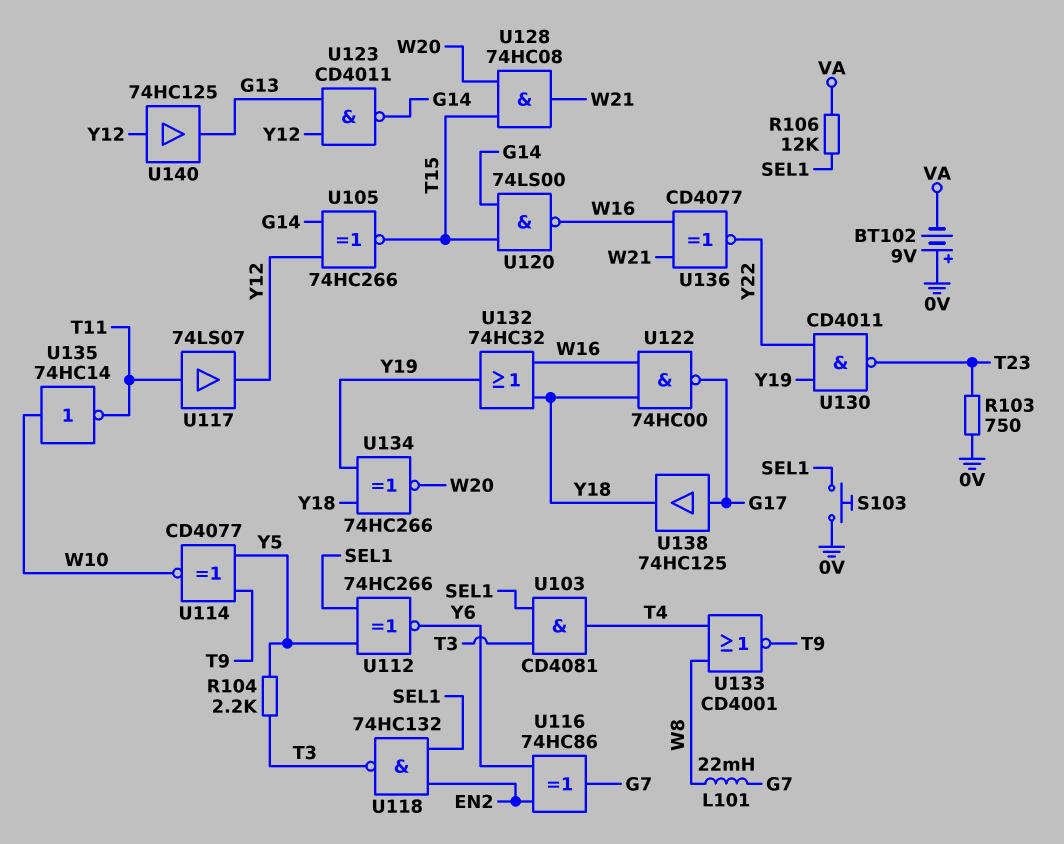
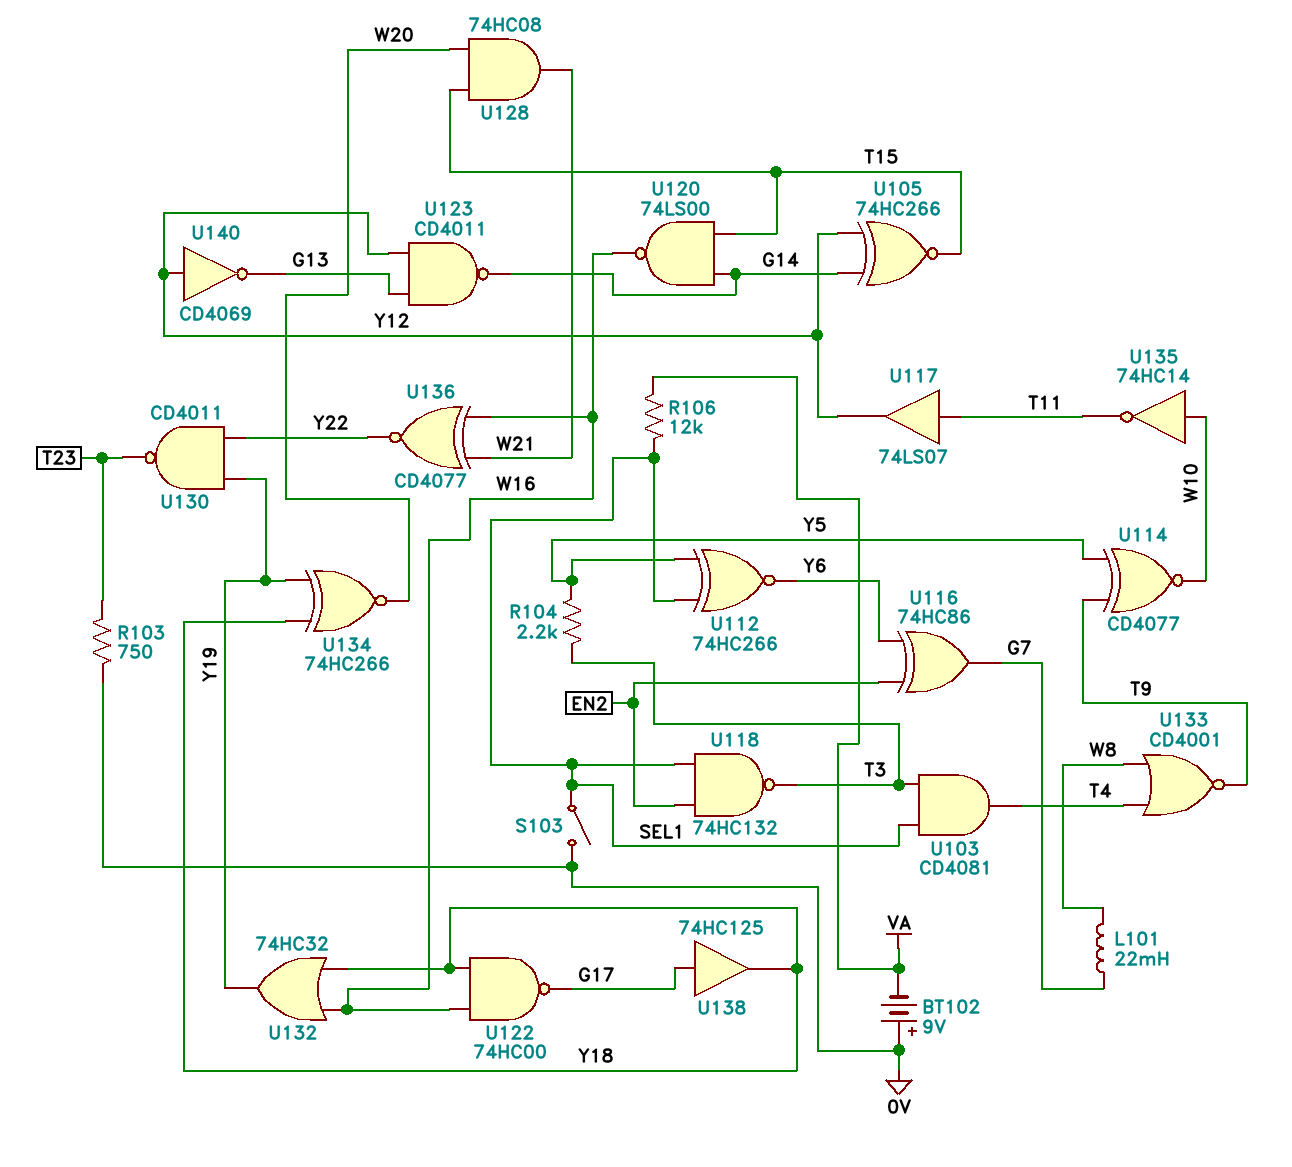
S103: button (0V, SEL1) -> switch (0V, SEL1)
U140: buffer 74HC125 (in Y12, out G13) -> NOT CD4069 (in Y12, out G13)

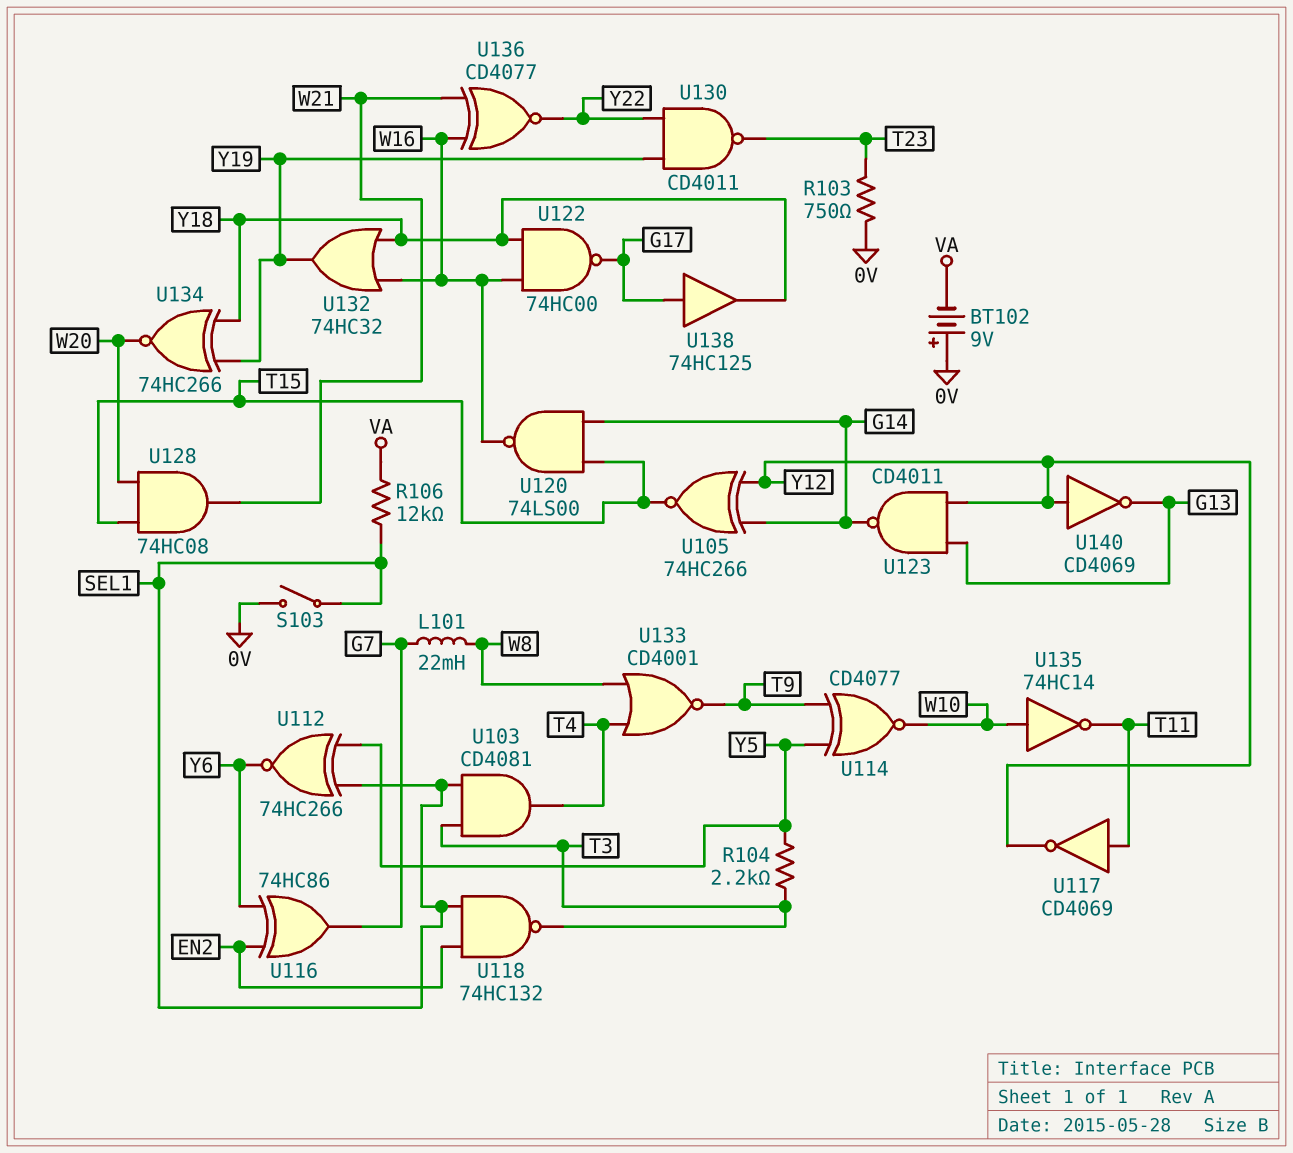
U117: buffer 74LS07 (in T11, out Y12) -> NOT CD4069 (in T11, out Y12)

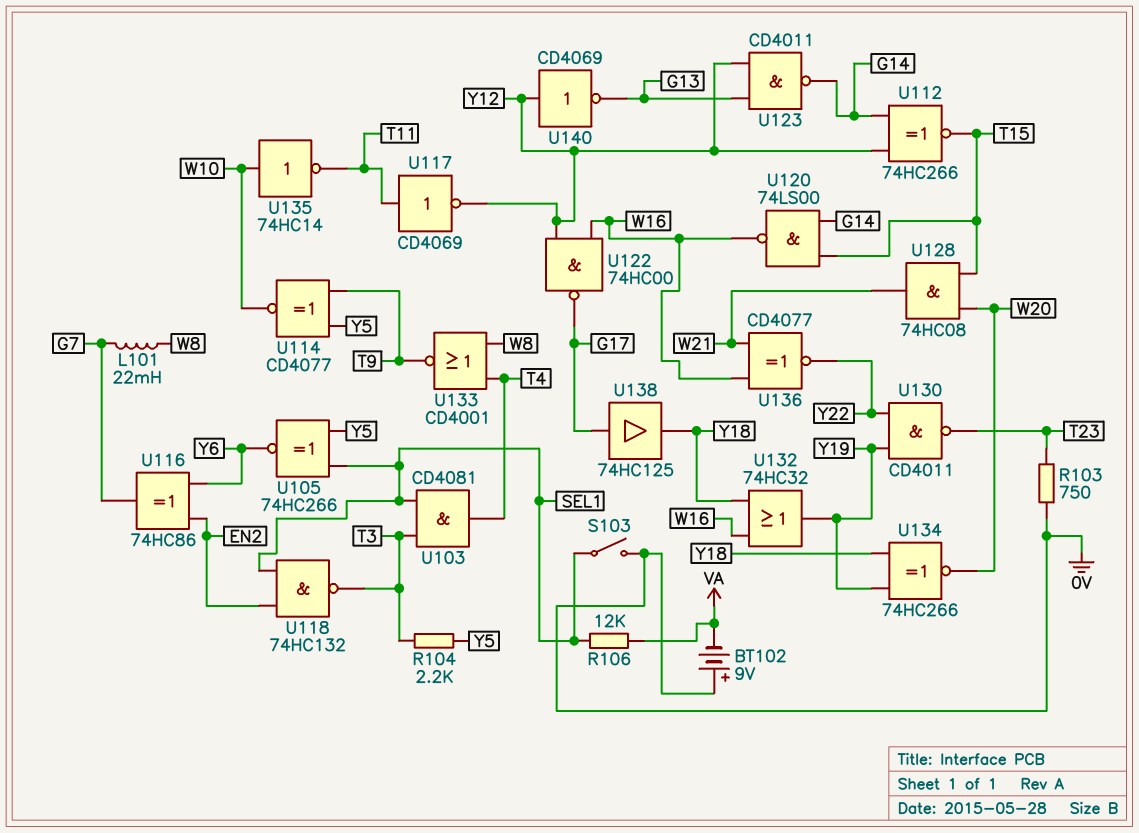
U105: XNOR 74HC266 (in G14, in Y12, out T15) -> XNOR 74HC266 (in SEL1, in Y5, out Y6)
U112: XNOR 74HC266 (in SEL1, in Y5, out Y6) -> XNOR 74HC266 (in G14, in Y12, out T15)
U122: NAND 74HC00 (in W16, in Y18, out G17) -> NAND 74HC00 (in W16, in Y12, out G17)

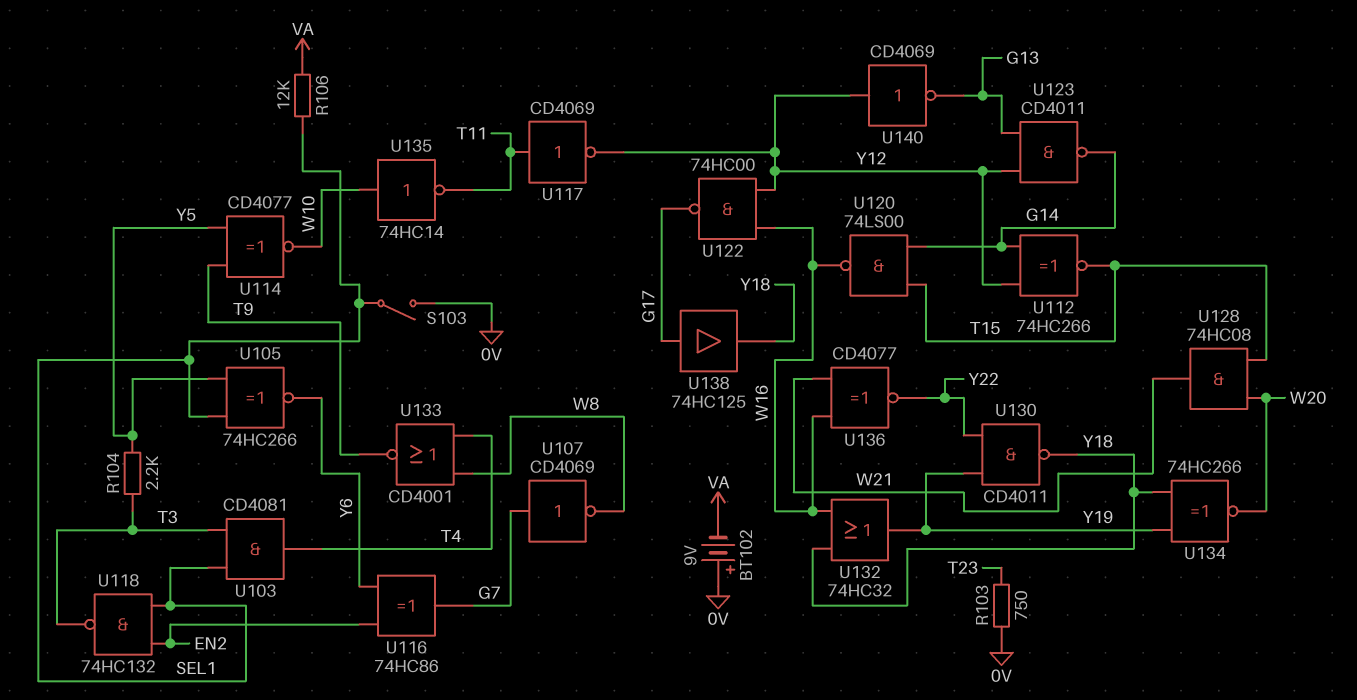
L101: 22mH (G7, W8) -> none
U107: none -> NOT CD4069 (in G7, out W8)
U130: NAND CD4011 (in Y19, in Y22, out T23) -> NAND CD4011 (in Y19, in Y22, out Y18)

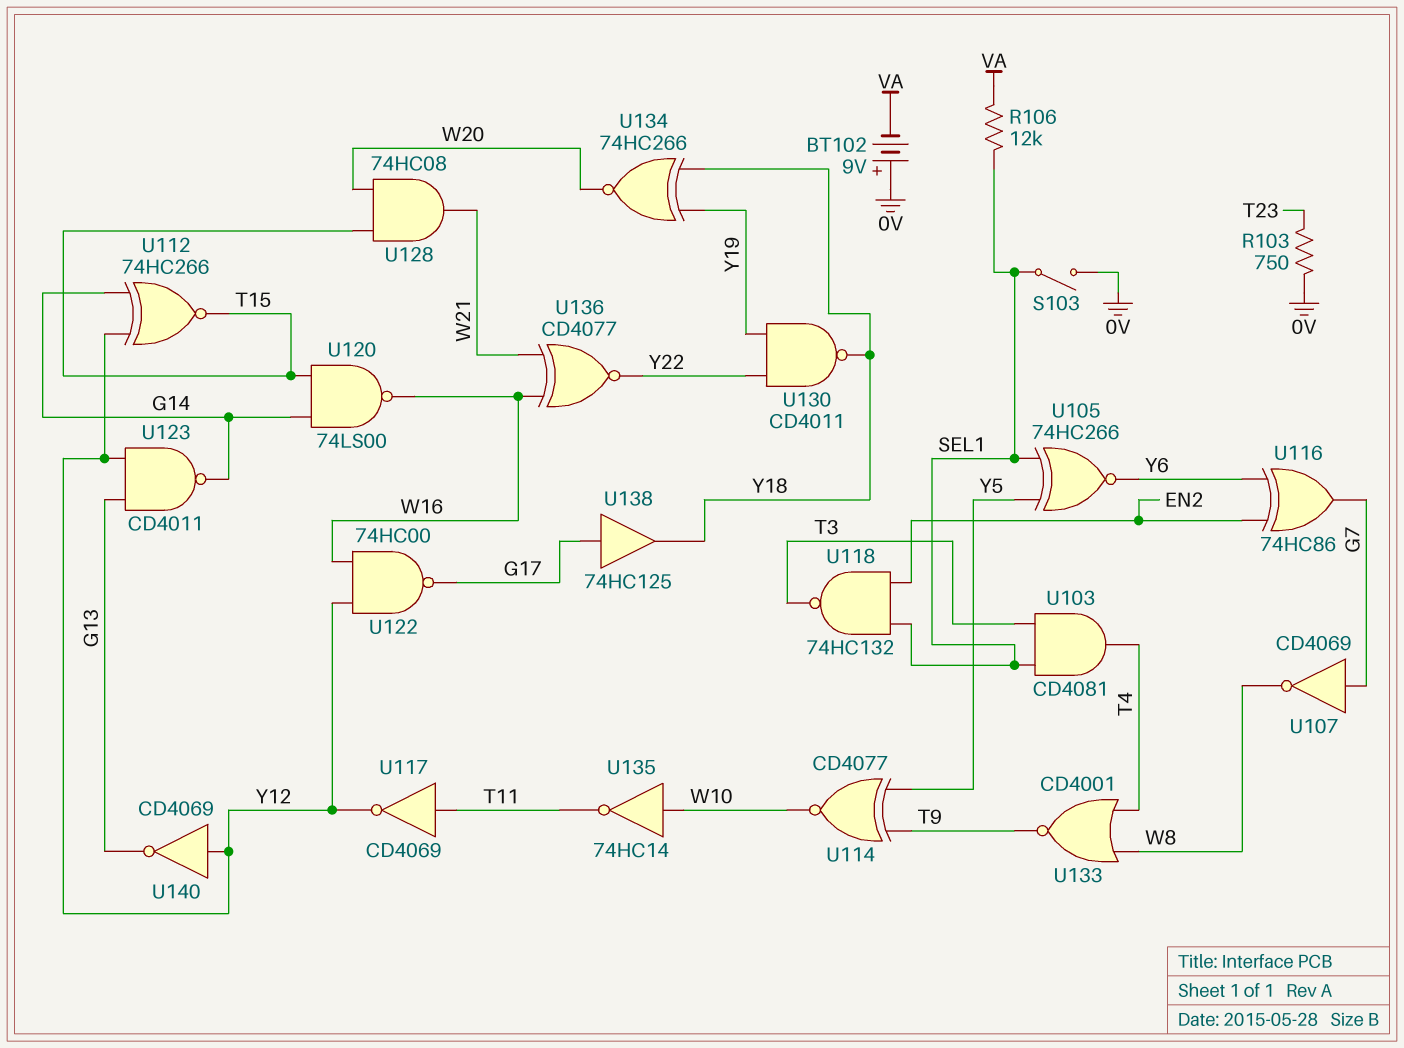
R104: 2.2k (T3, Y5) -> none
U132: OR 74HC32 (in W16, in Y18, out Y19) -> none

